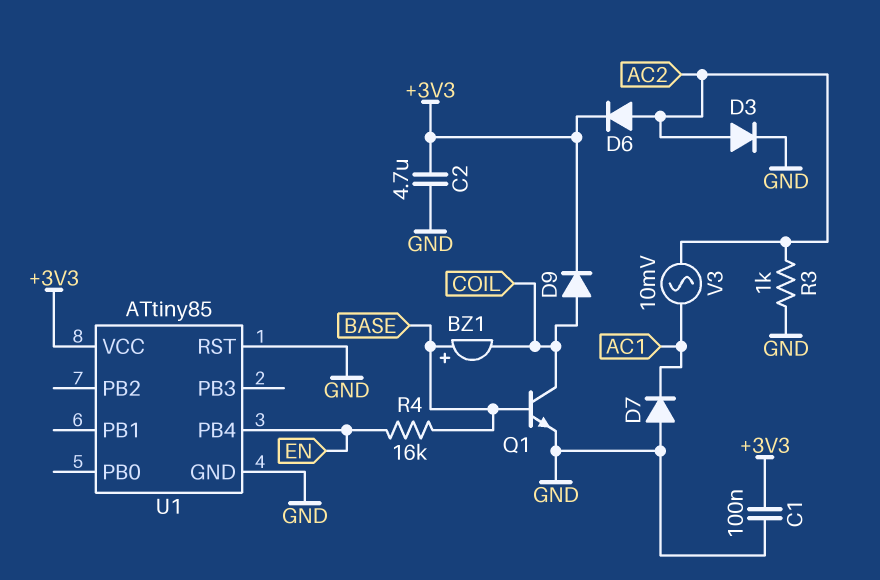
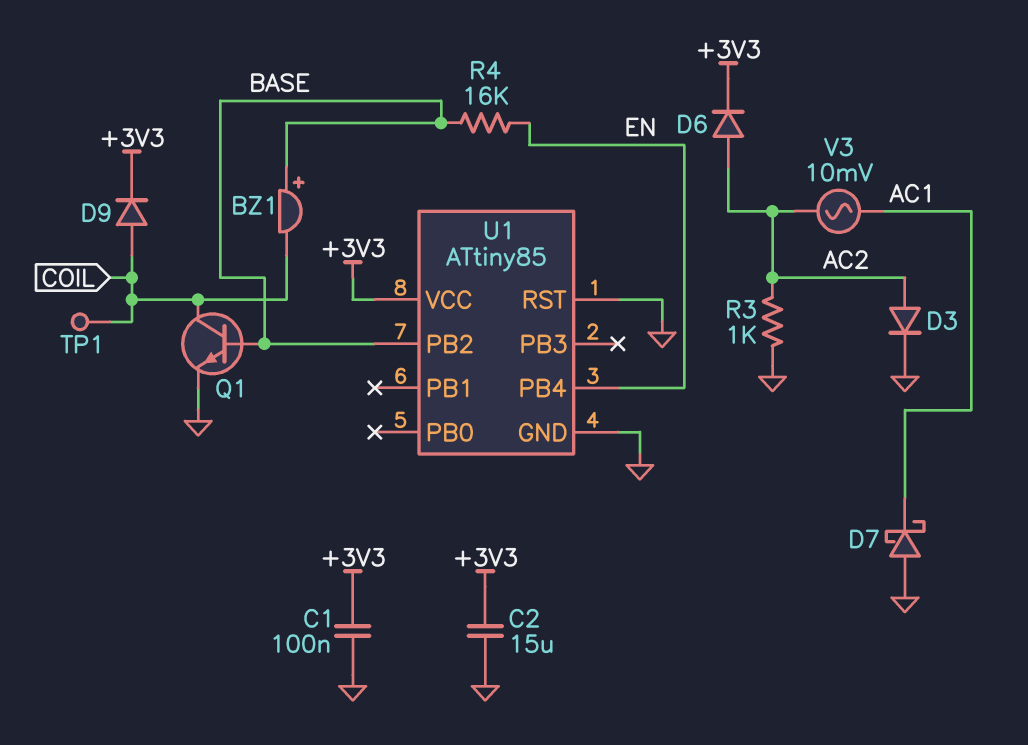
C2: 4.7uF (+3V3, GND) -> 15uF (+3V3, GND)
D7: diode (A GND, K AC1) -> schottky (A GND, K AC1)
TP1: none -> test point (COIL)
U1 pin PB2: none -> BASE

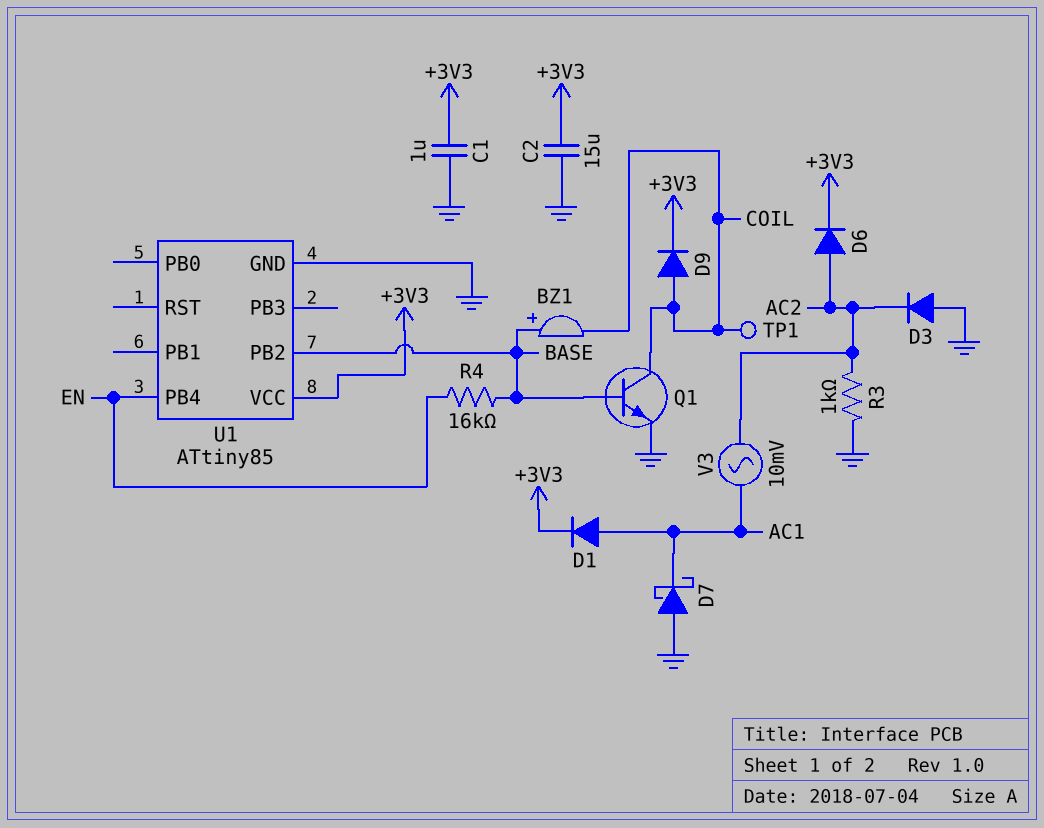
C1: 100nF (+3V3, GND) -> 1uF (+3V3, GND)
D1: none -> diode (A AC1, K +3V3)
D3: diode (A AC2, K GND) -> diode (A GND, K AC2)
U1 pin RST: GND -> none

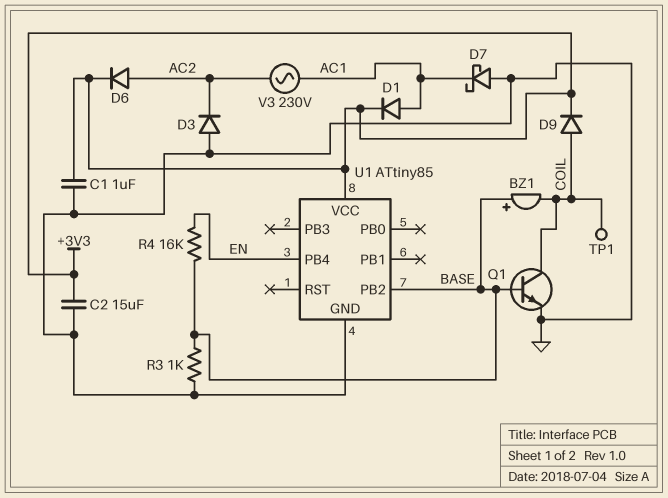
R3: 1k (AC2, GND) -> 1k (BASE, GND)
V3: AC 10mV (AC1, AC2) -> AC 230V (AC1, AC2)

